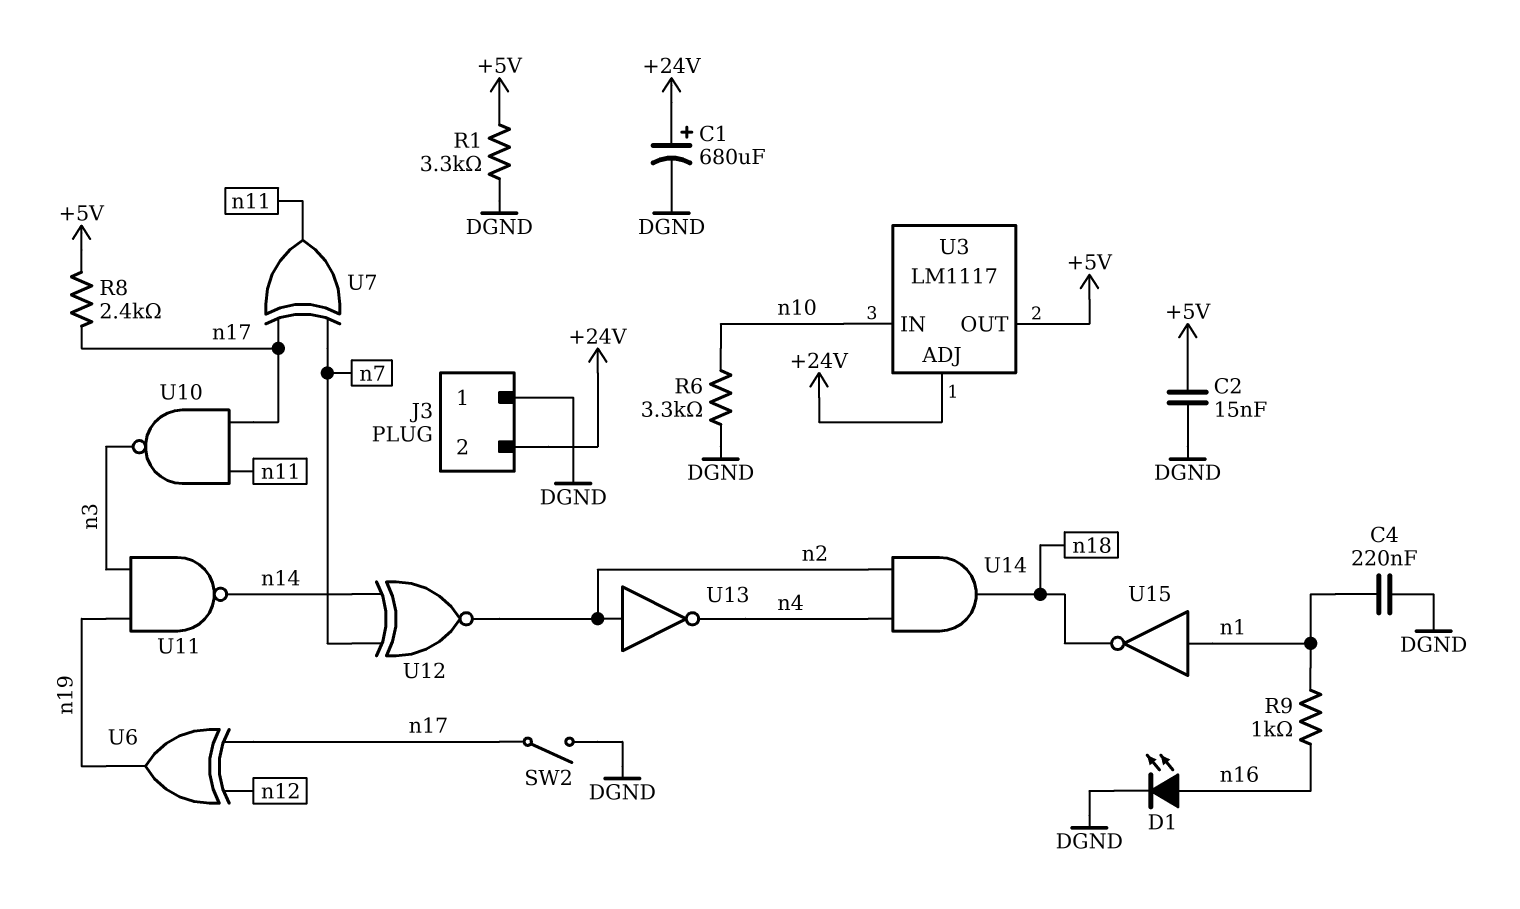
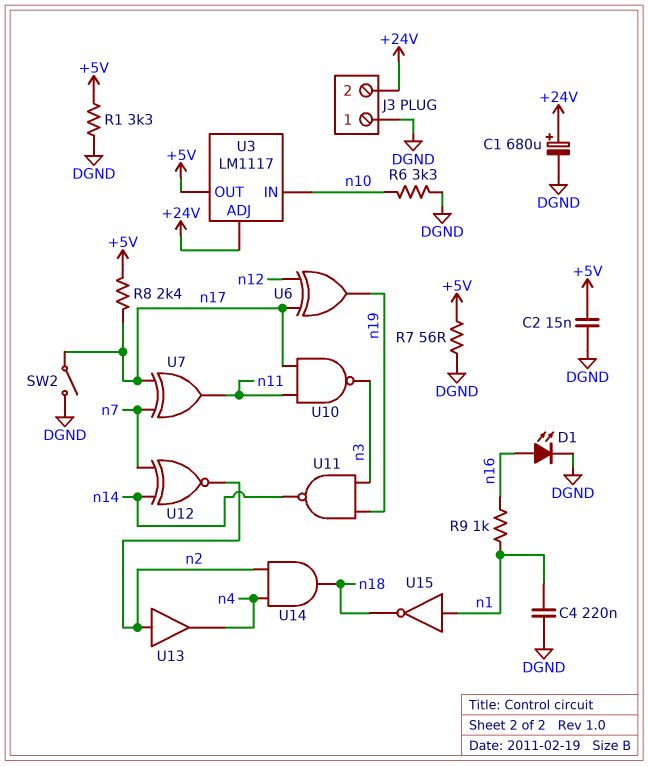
R7: none -> 56 (+5V, DGND)
U13: NOT (in n2, out n4) -> buffer (in n2, out n4)

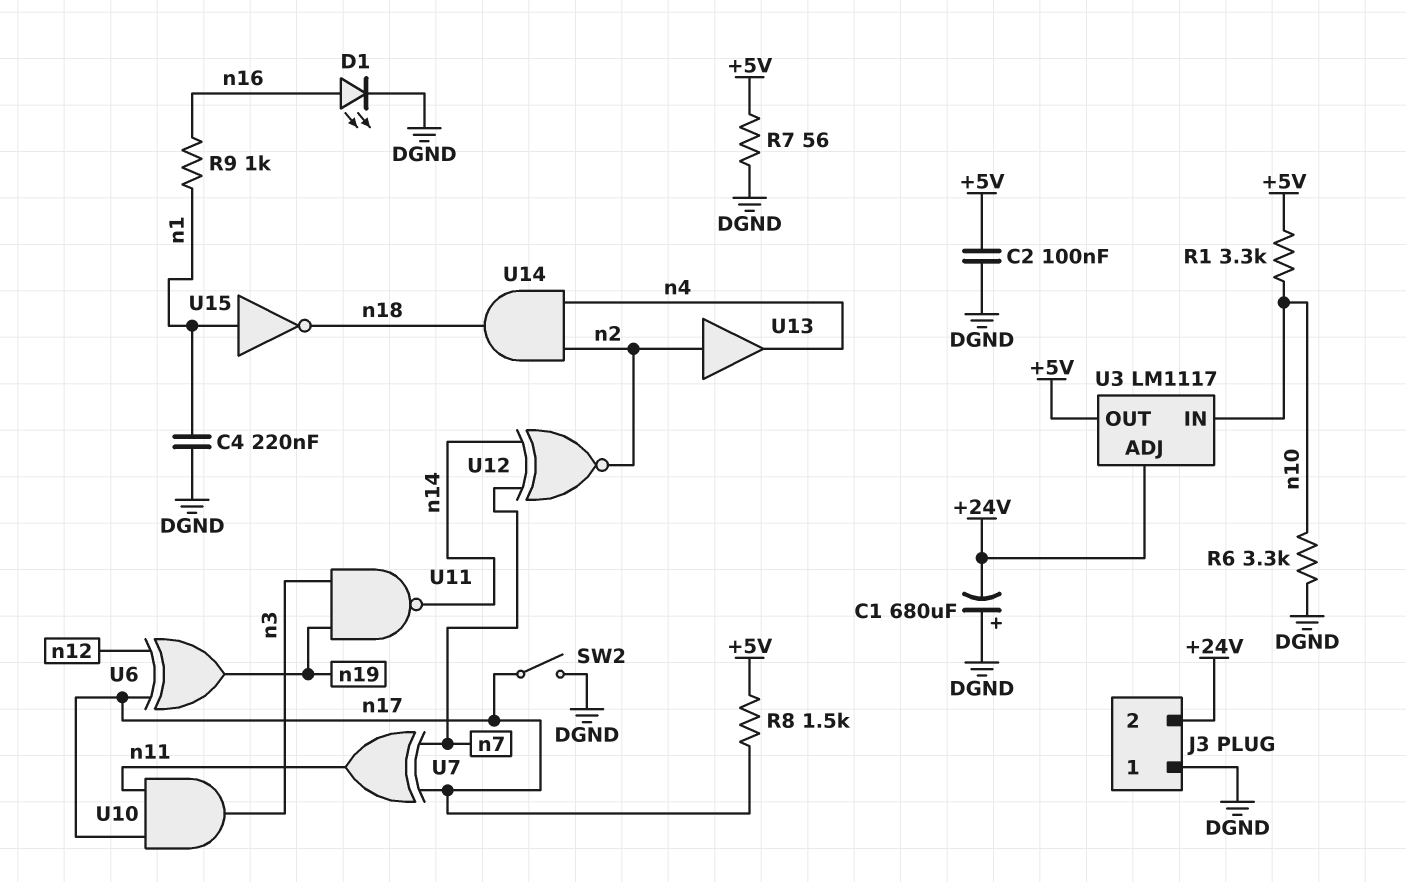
C1: 680uF (plus +24V, minus DGND) -> 680uF (plus DGND, minus +24V)
C2: 15nF (+5V, DGND) -> 100nF (+5V, DGND)
R1: 3.3k (+5V, DGND) -> 3.3k (+5V, n10)
R8: 2.4k (+5V, n17) -> 1.5k (+5V, n17)
U10: NAND (in n11, in n17, out n3) -> AND (in n11, in n17, out n3)

